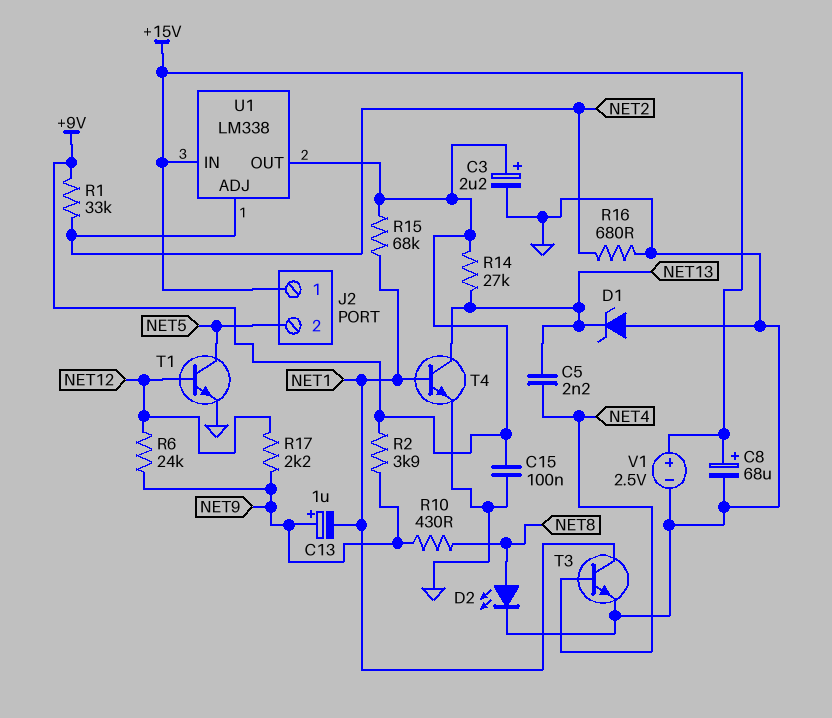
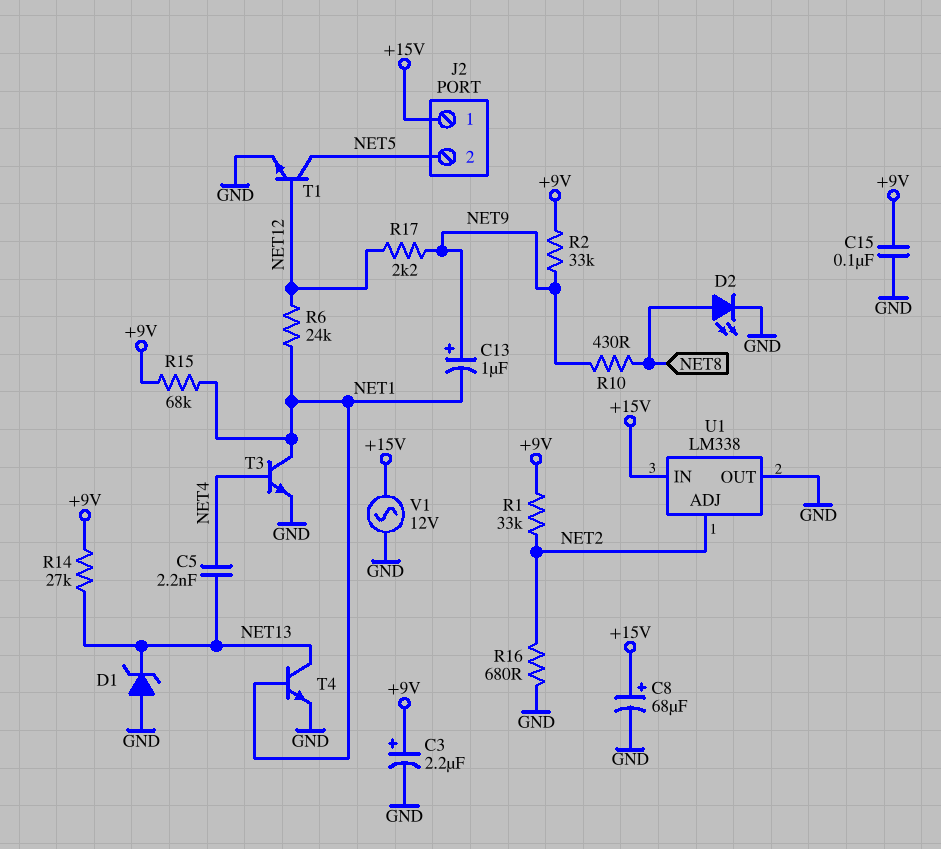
R2: 3.9k (+9V, NET9) -> 33k (+9V, NET9)
R6: 24k (NET9, NET12) -> 24k (NET1, NET12)
U1 pin OUT: +9V -> GND
V1: 2.5V (plus +15V, minus GND) -> AC 12V (+15V, GND)

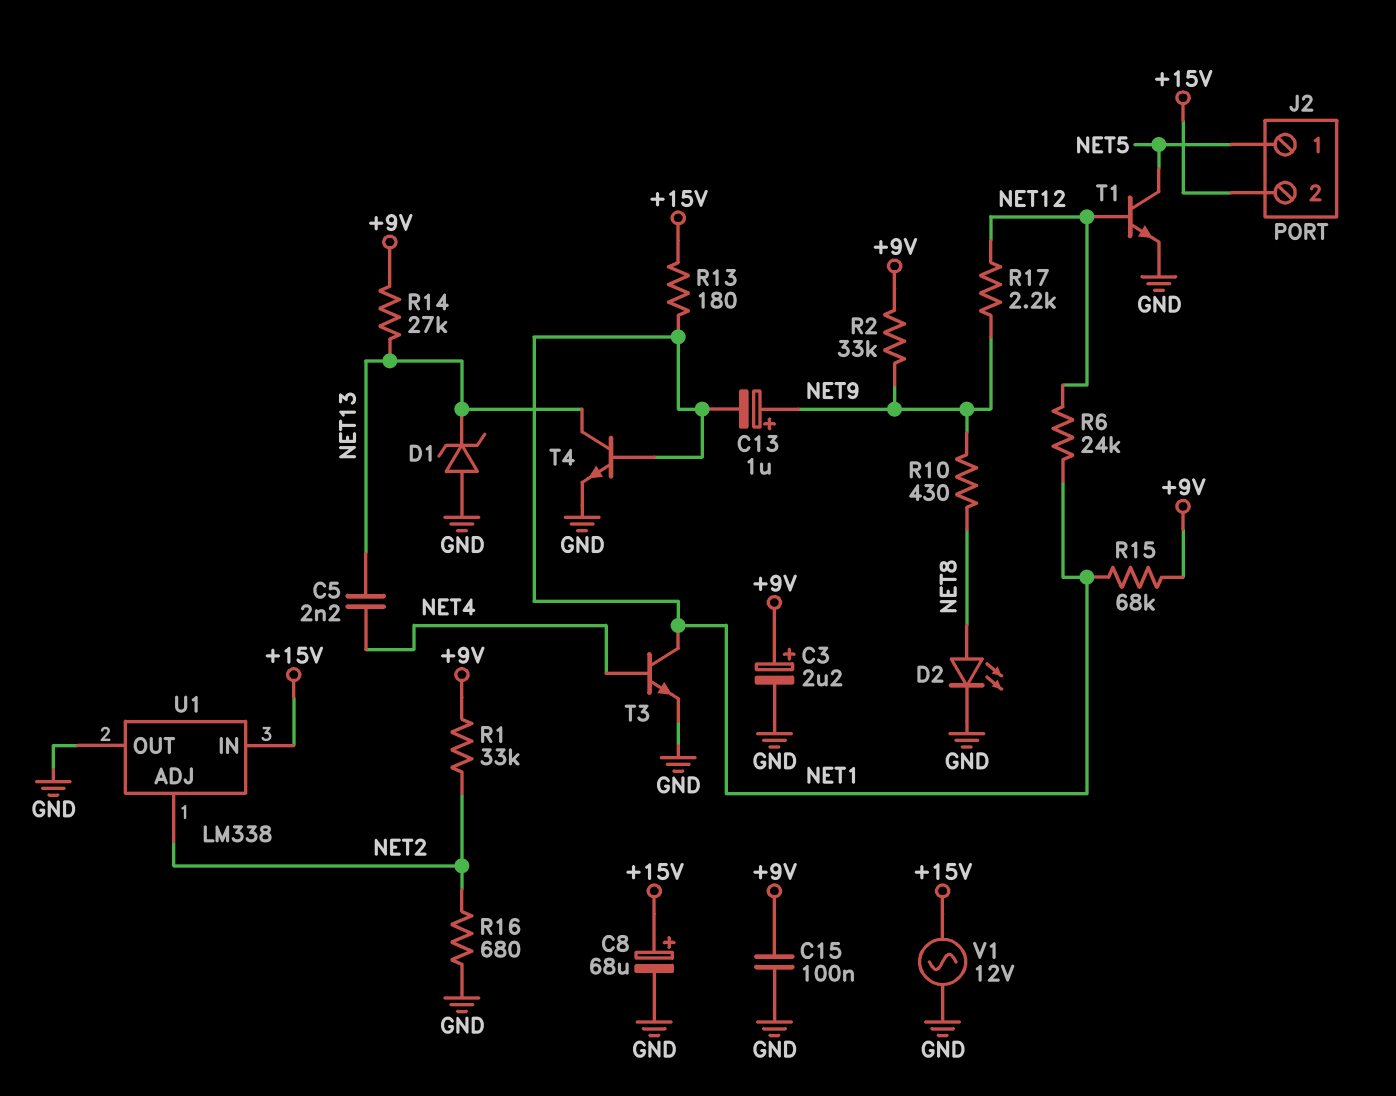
J2 pin 1: +15V -> NET5
J2 pin 2: NET5 -> +15V
R13: none -> 180 (+15V, NET1)

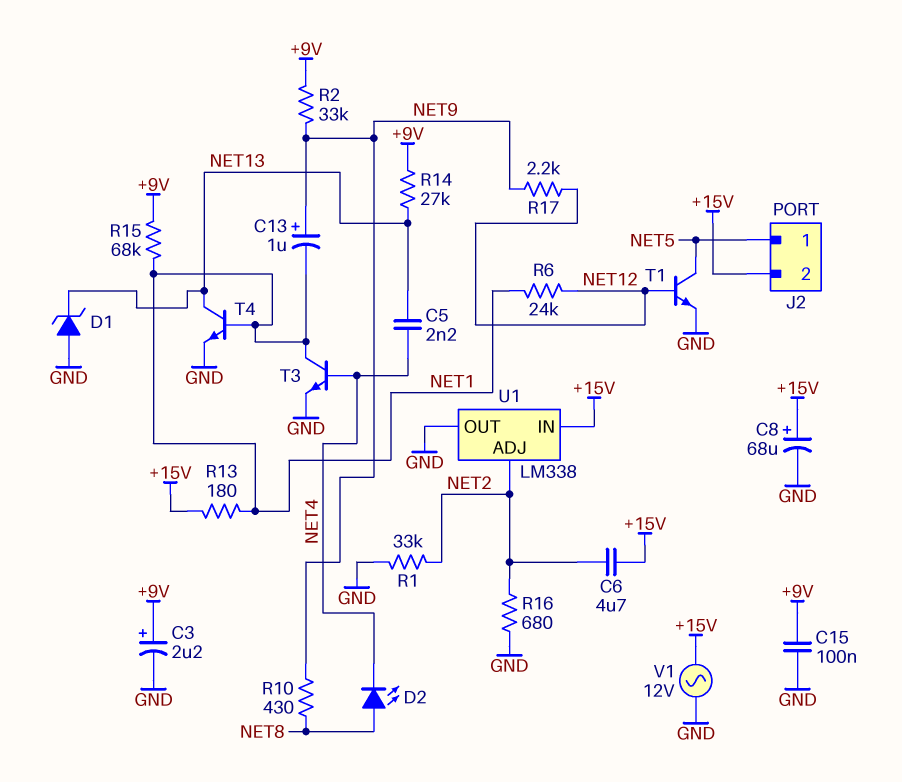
C6: none -> 4.7uF (+15V, NET2)
D2: LED (A NET8, K GND) -> LED (A NET8, K NET4)
R1: 33k (+9V, NET2) -> 33k (GND, NET2)

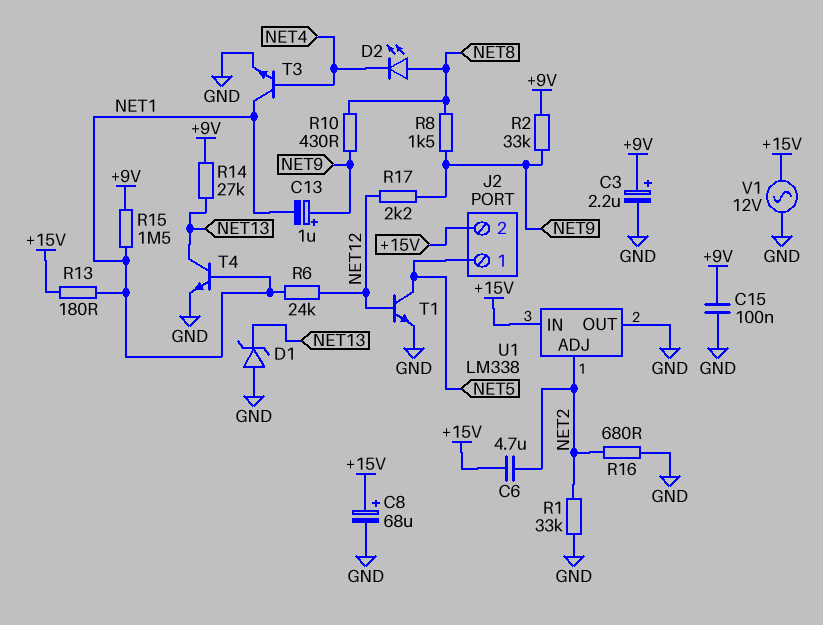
C5: 2.2nF (NET4, NET13) -> none
R8: none -> 1.5k (NET8, NET9)
R15: 68k (+9V, NET1) -> 1.5M (+9V, NET1)

